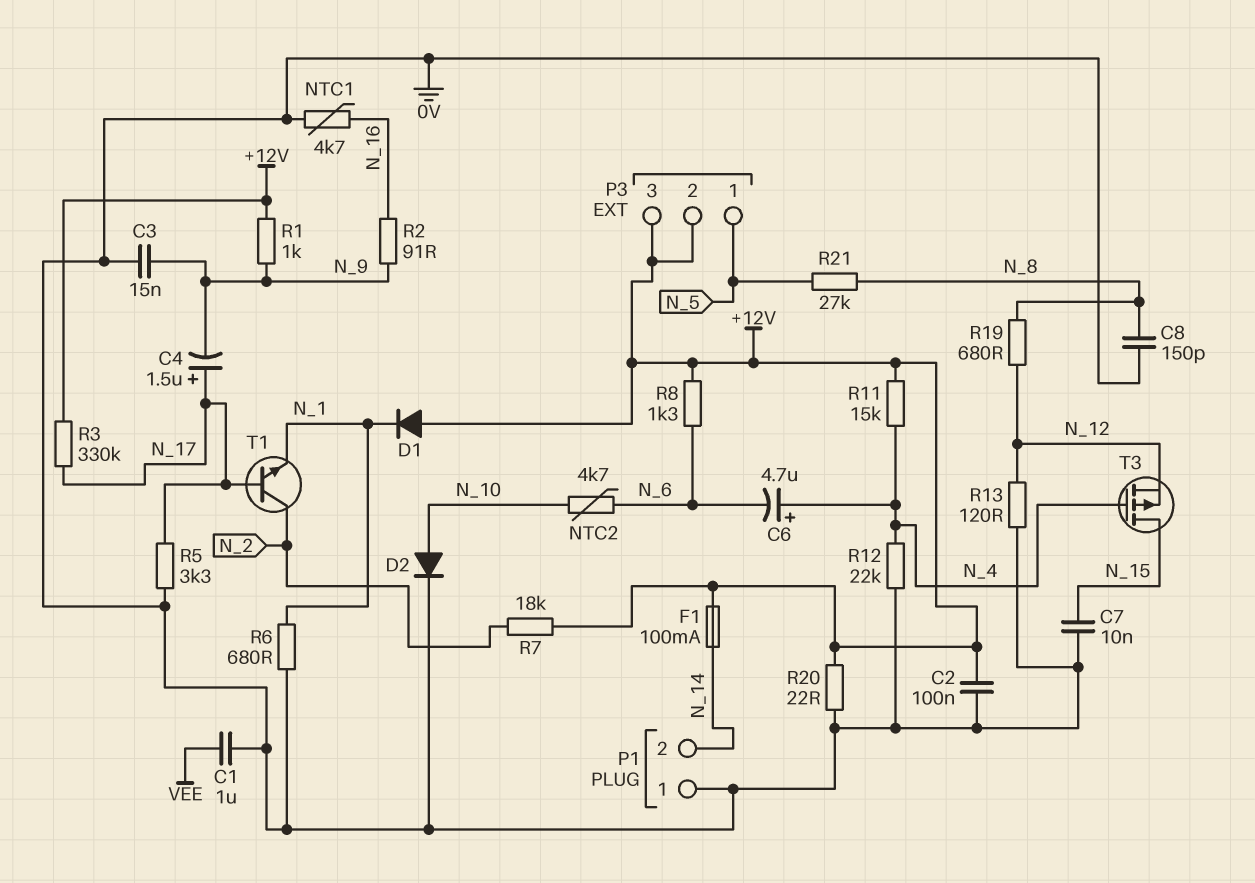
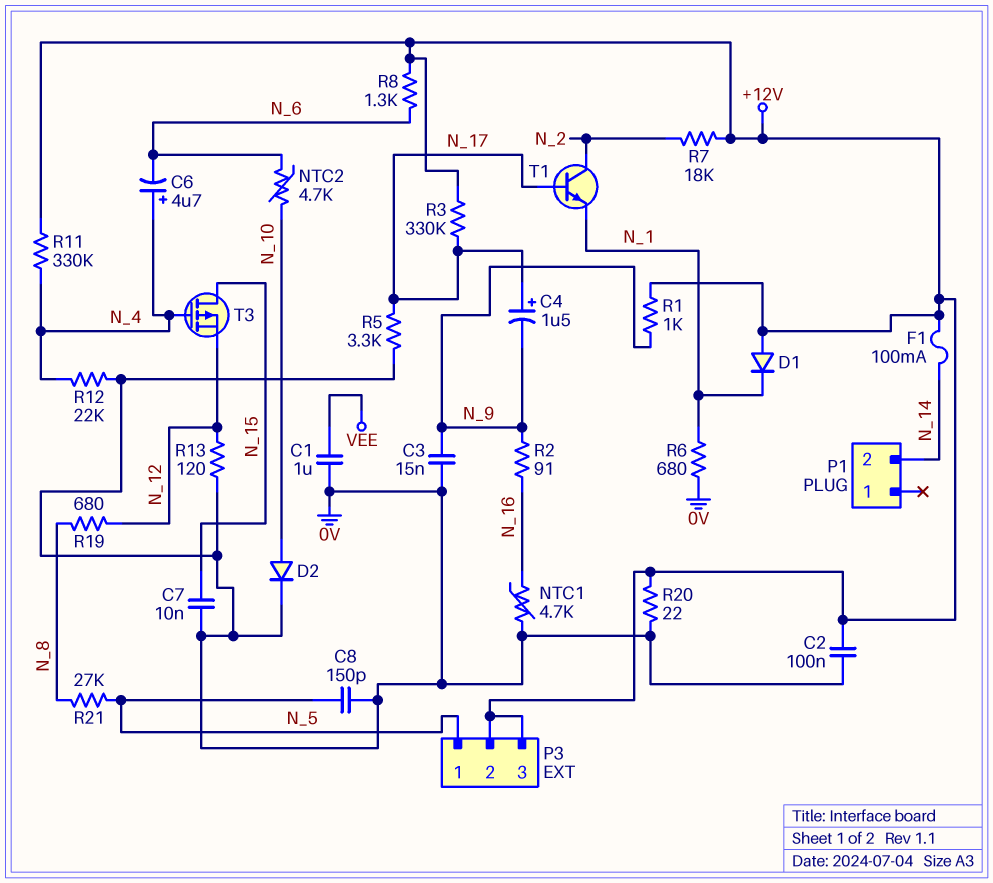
C8: 150pF (0V, N_8) -> 150pF (0V, N_5)
P1 pin 1: 0V -> none
R11: 15k (+12V, N_4) -> 330k (+12V, N_4)

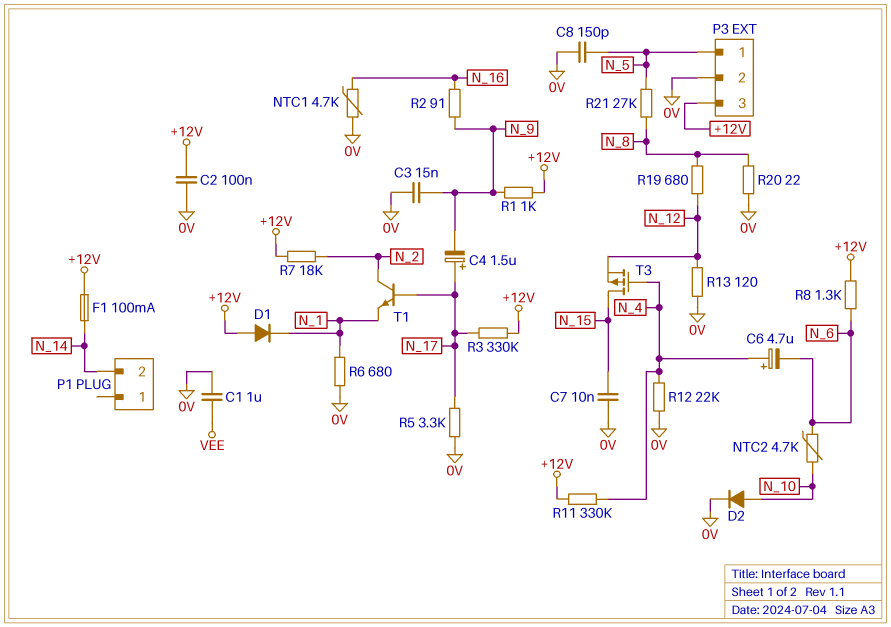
P3 pin 2: +12V -> 0V
R20: 22 (+12V, 0V) -> 22 (0V, N_8)

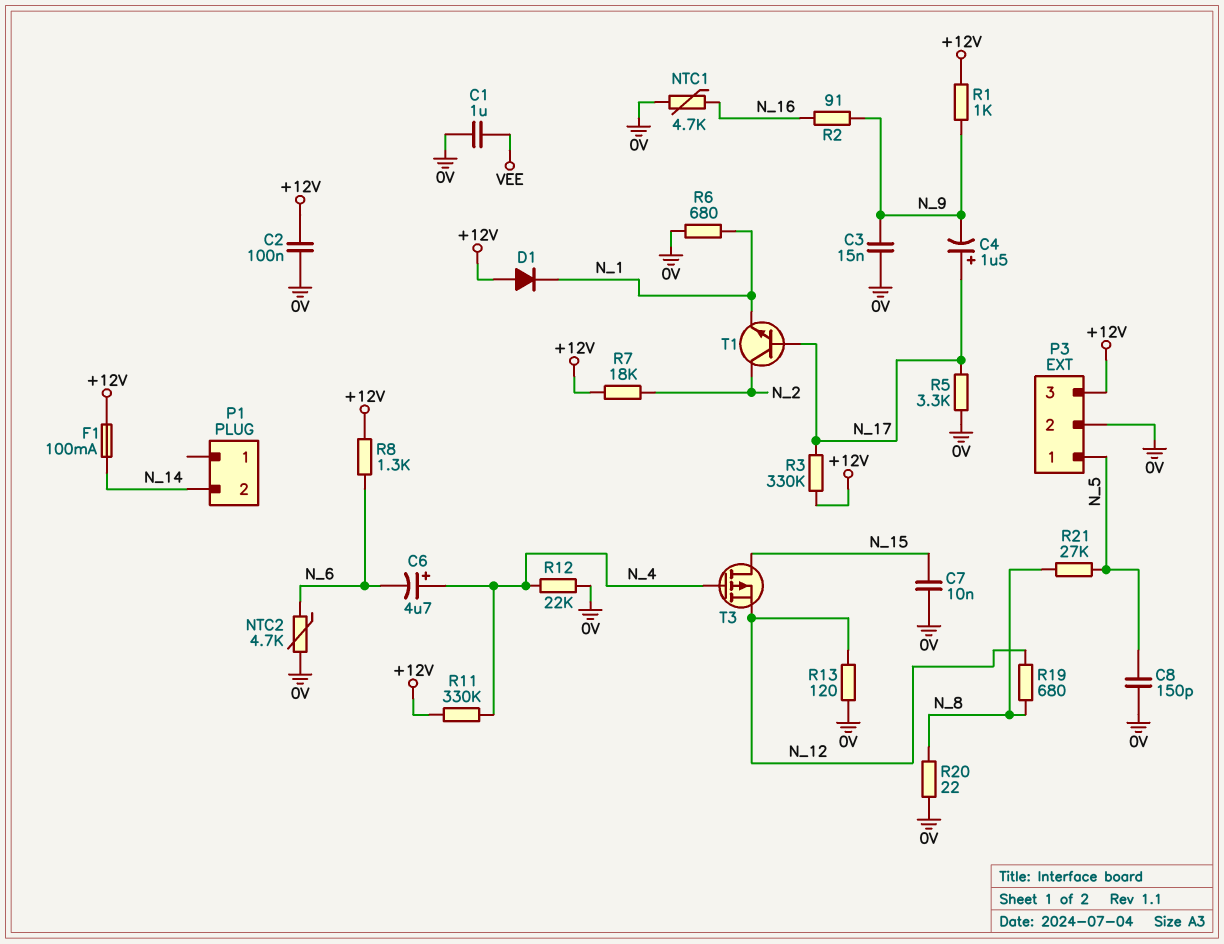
D2: diode (A N_10, K 0V) -> none
NTC2: 4.7k (N_6, N_10) -> 4.7k (0V, N_6)

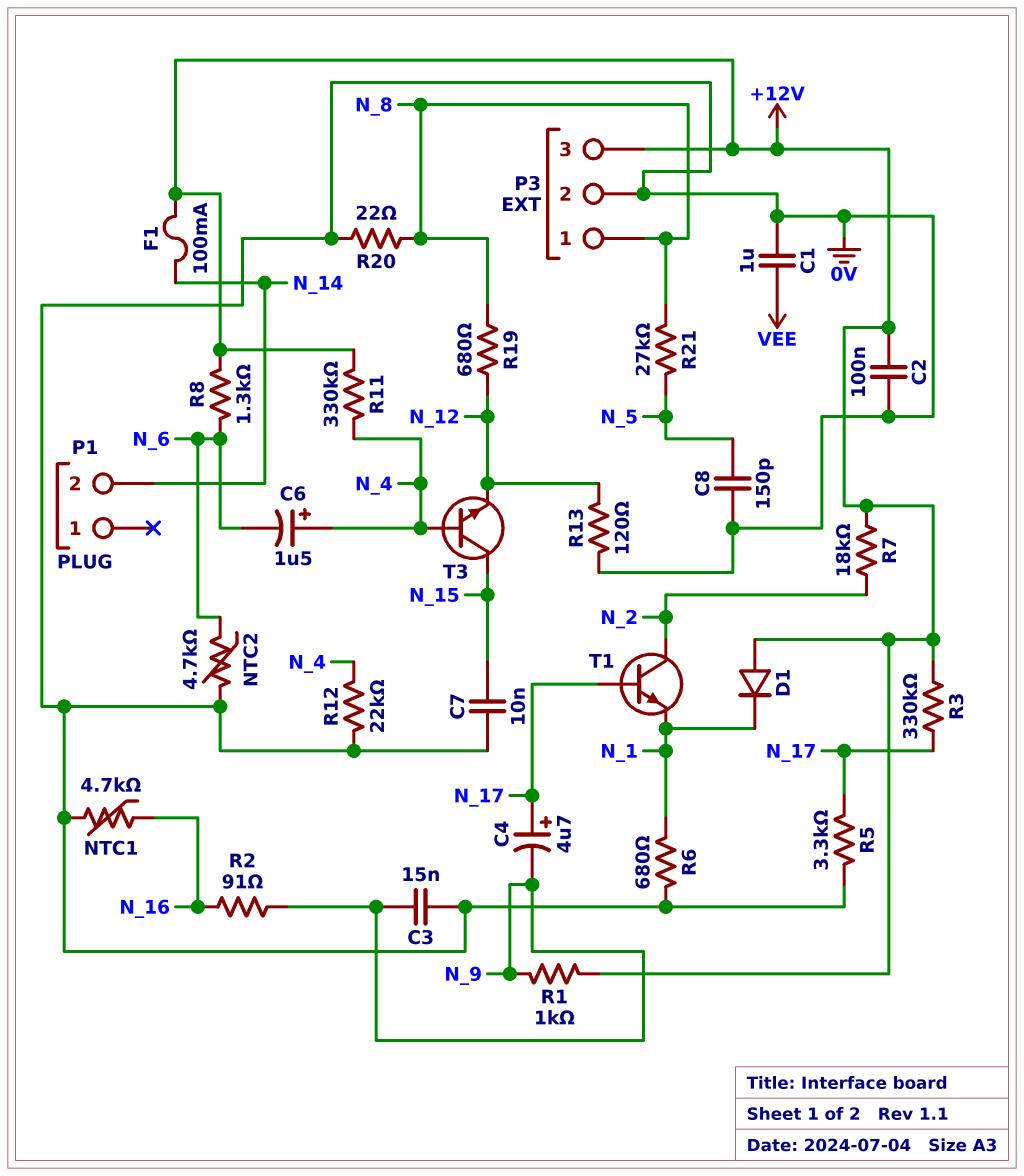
C4: 1.5uF (plus N_17, minus N_9) -> 4.7uF (plus N_17, minus N_9)
C6: 4.7uF (plus N_4, minus N_6) -> 1.5uF (plus N_4, minus N_6)
P3 pin 1: N_5 -> N_8
T3: PMOS (G N_4, D N_15, S N_12) -> NPN (B N_4, C N_15, E N_12)

